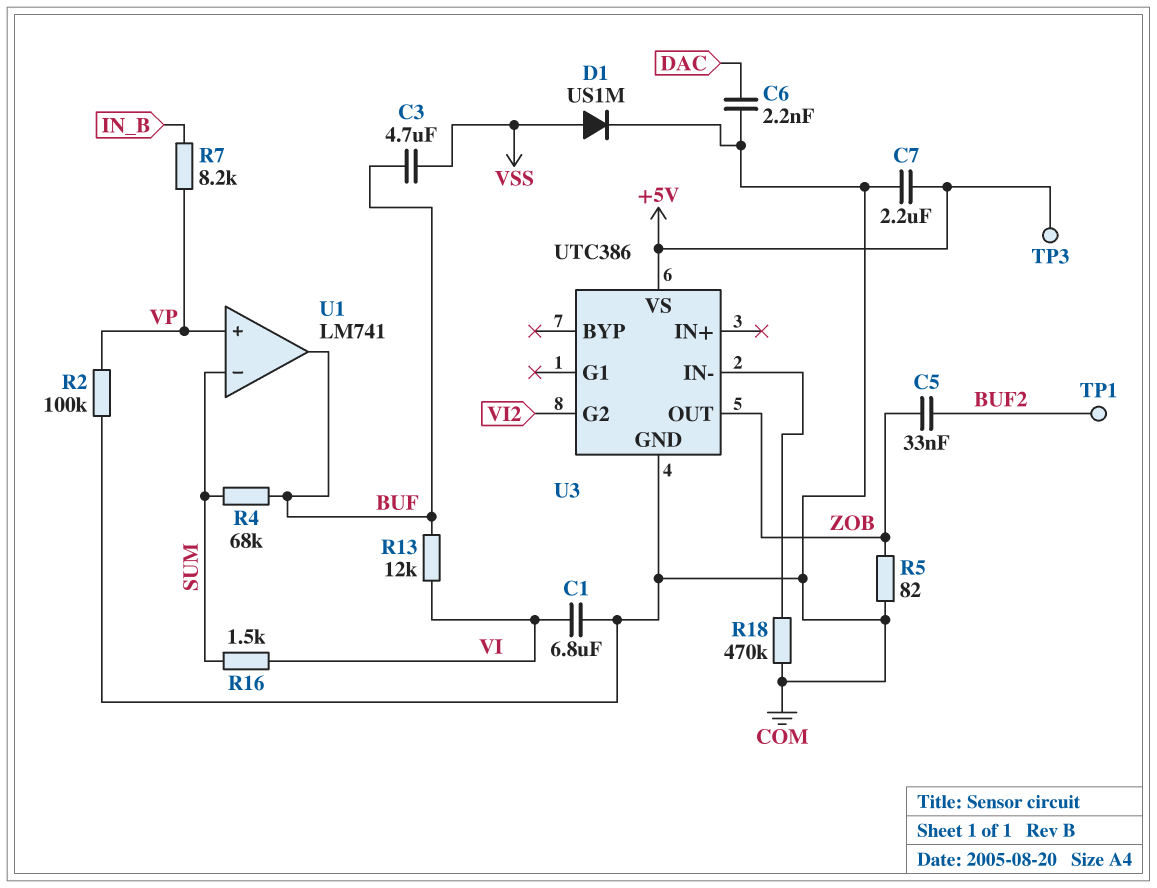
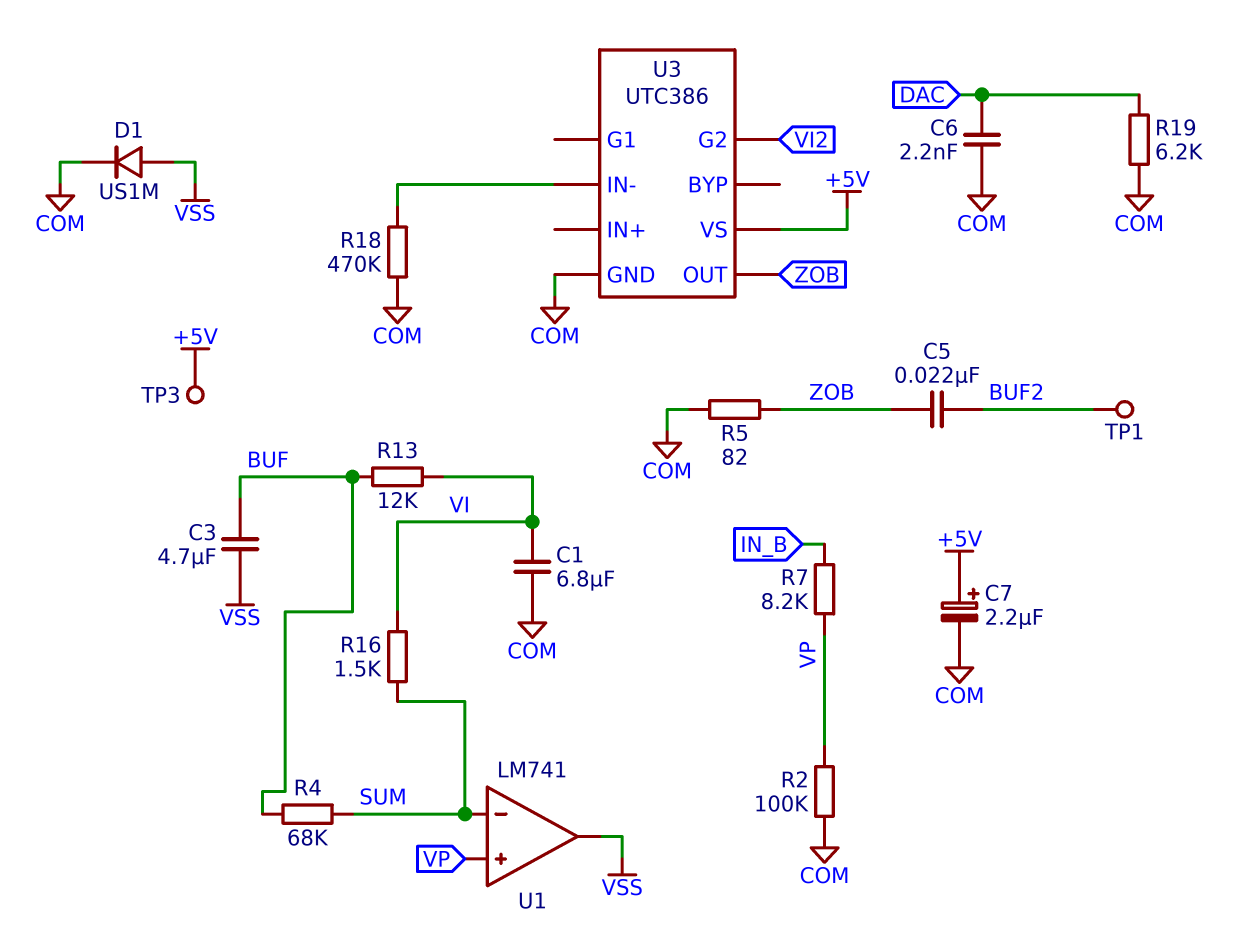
C5: 33nF (BUF2, ZOB) -> 22nF (BUF2, ZOB)
C7: 2.2uF (+5V, COM) -> 2.2uF (plus +5V, minus COM)
R19: none -> 6.2k (COM, DAC)
U1 pin out: BUF -> VSS

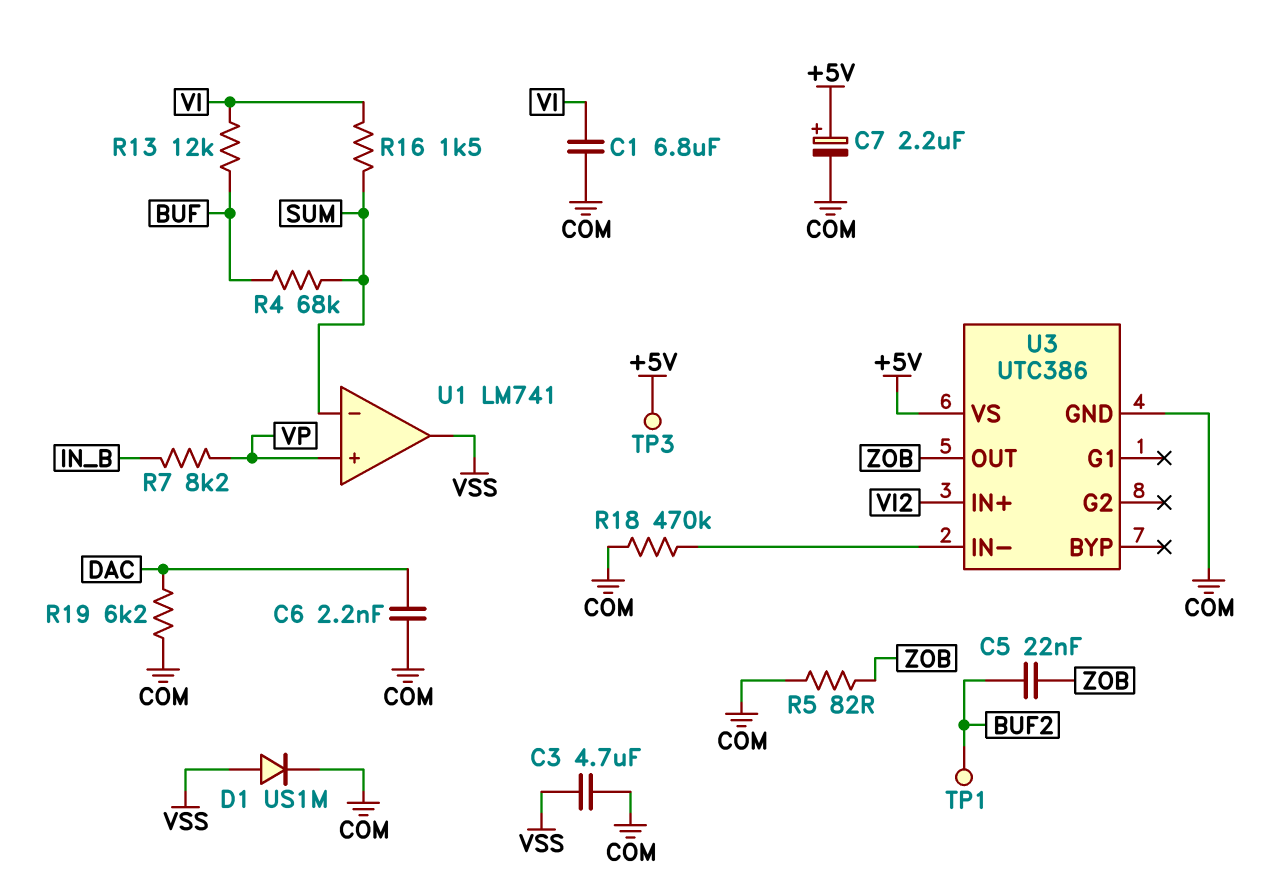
C3: 4.7uF (BUF, VSS) -> 4.7uF (COM, VSS)
R2: 100k (COM, VP) -> none
U3 pin G2: VI2 -> none
U3 pin IN+: none -> VI2

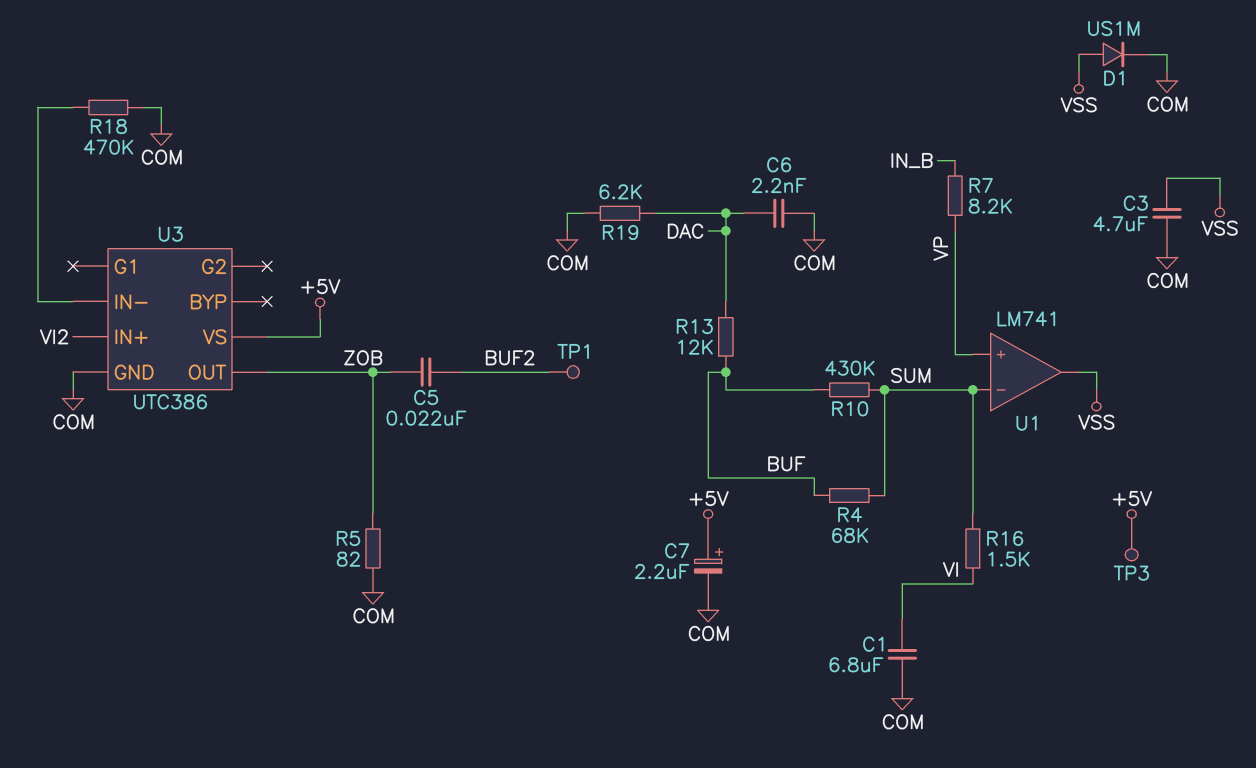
R10: none -> 430k (BUF, SUM)
R13: 12k (BUF, VI) -> 12k (BUF, DAC)

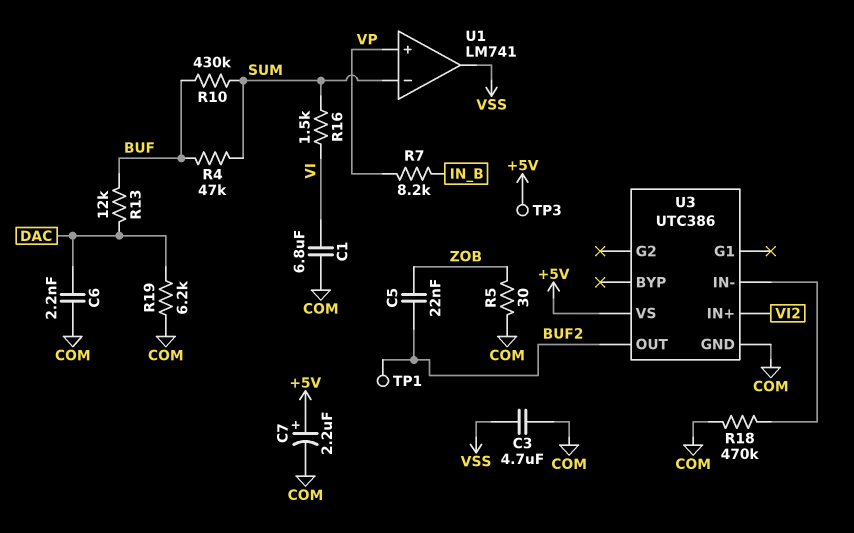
D1: diode US1M (A VSS, K COM) -> none
R4: 68k (BUF, SUM) -> 47k (BUF, SUM)
R5: 82 (COM, ZOB) -> 30 (COM, ZOB)
U3 pin OUT: ZOB -> BUF2

